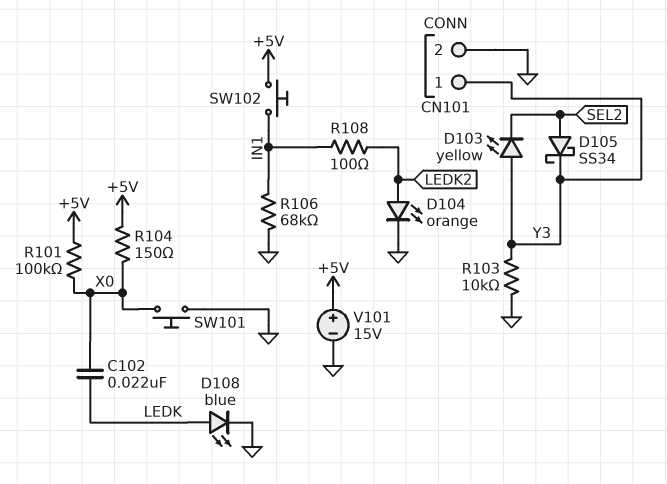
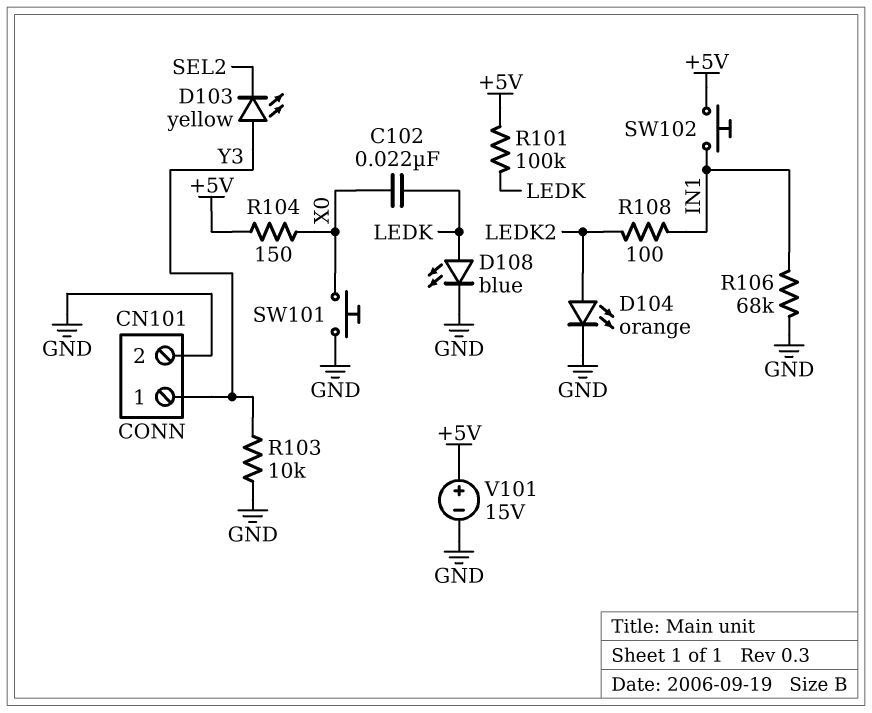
D105: schottky SS34 (A SEL2, K Y3) -> none
R101: 100k (+5V, X0) -> 100k (+5V, LEDK)

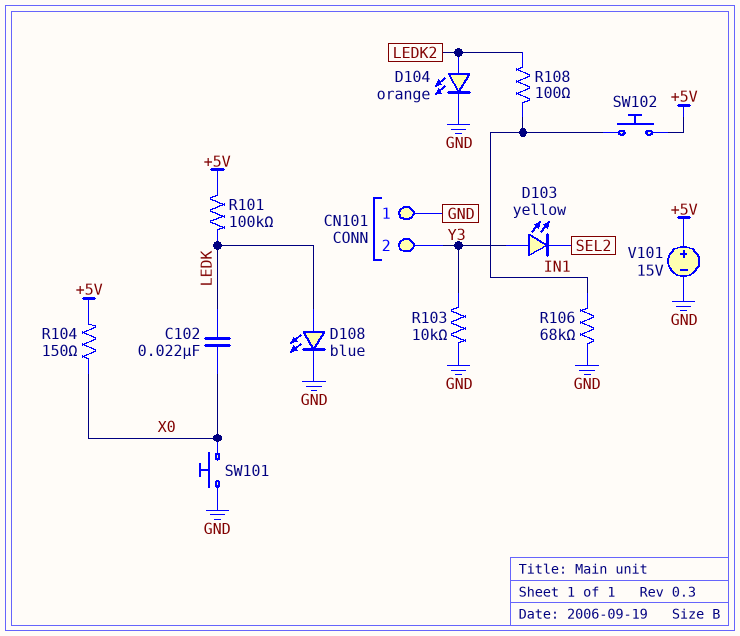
CN101 pin 1: Y3 -> GND
CN101 pin 2: GND -> Y3

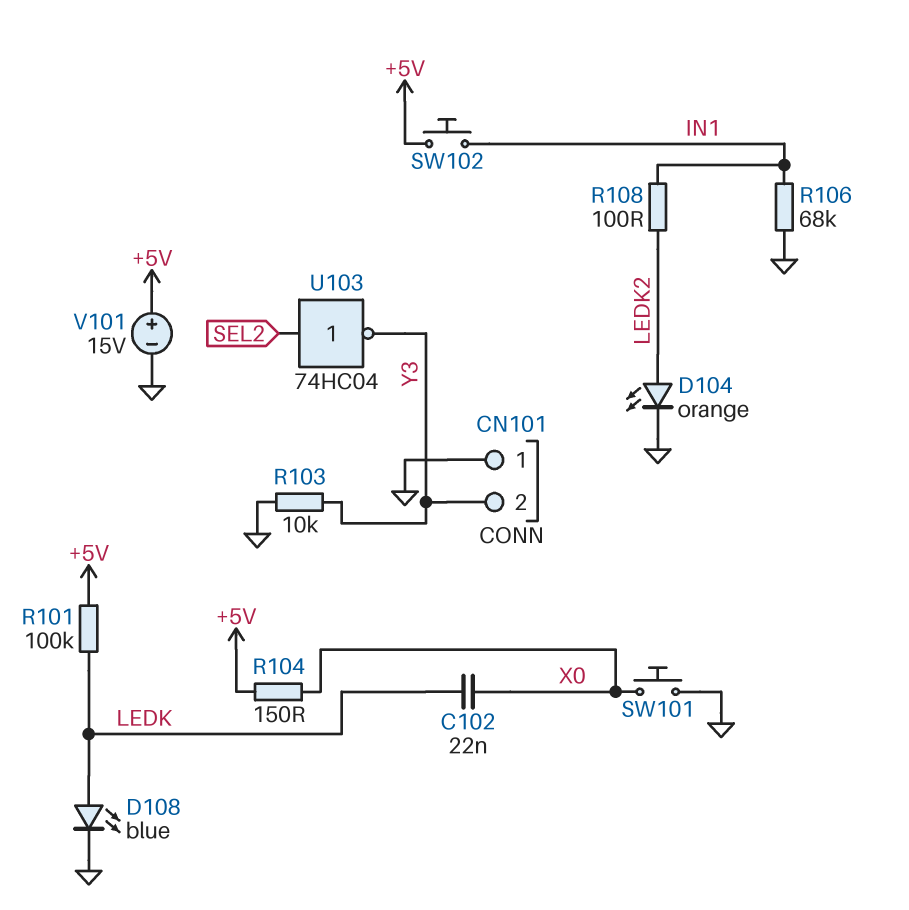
D103: LED yellow (A Y3, K SEL2) -> none
U103: none -> NOT 74HC04 (in SEL2, out Y3)

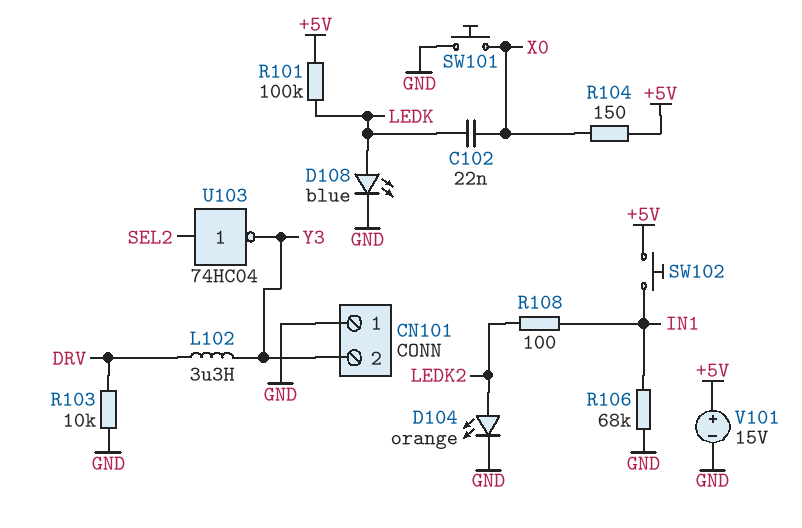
L102: none -> 3.3uH (DRV, Y3)
R103: 10k (GND, Y3) -> 10k (DRV, GND)

